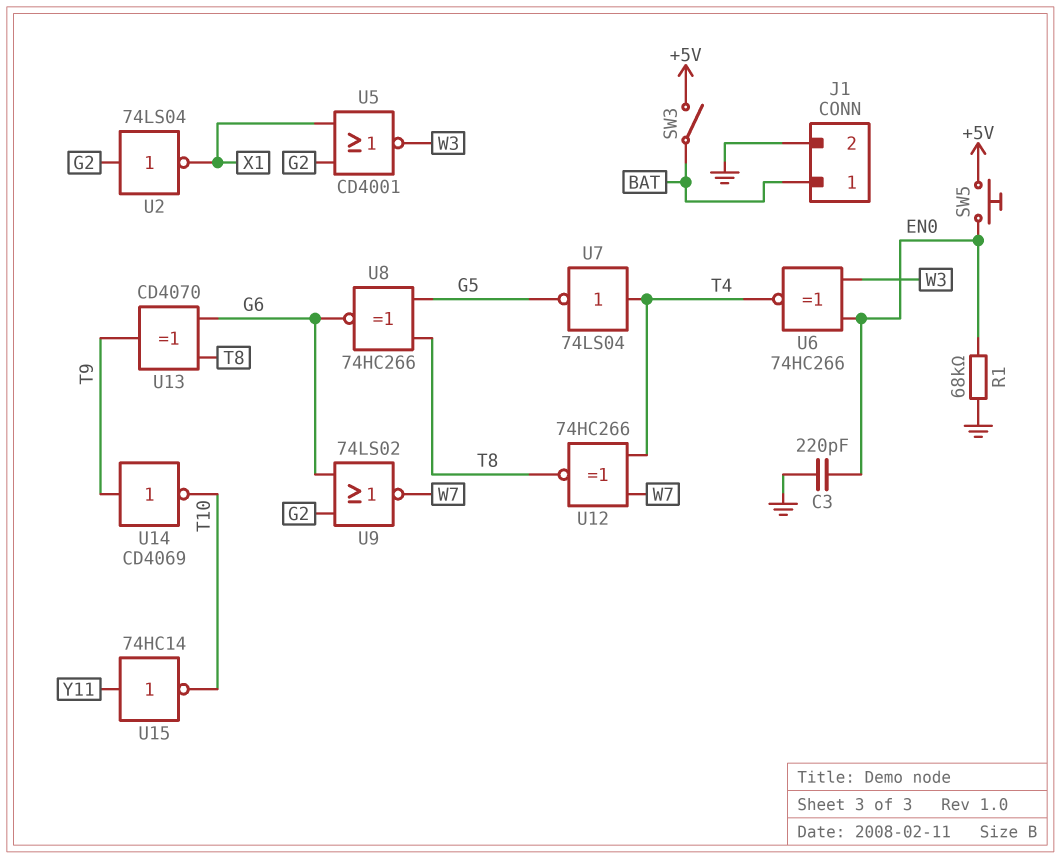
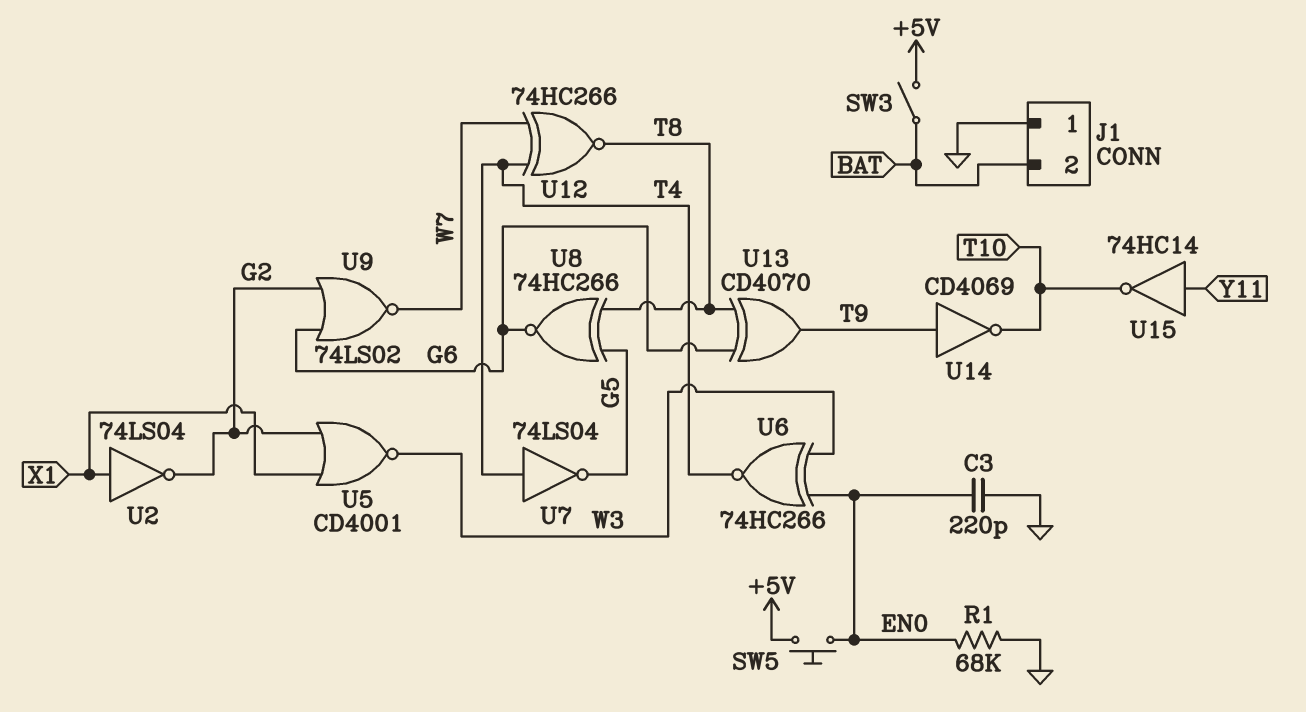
J1 pin 1: BAT -> GND
J1 pin 2: GND -> BAT
U2: NOT 74LS04 (in G2, out X1) -> NOT 74LS04 (in X1, out G2)

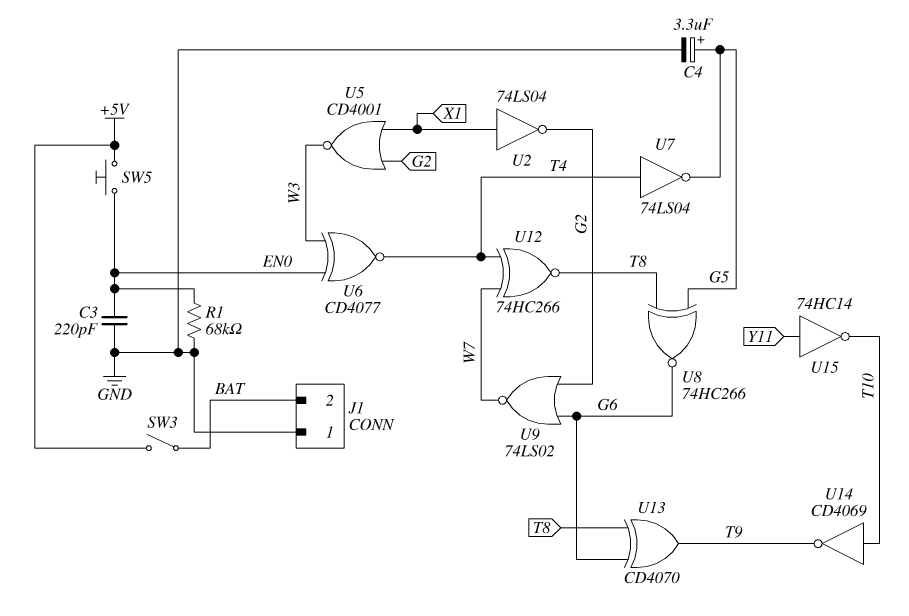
C4: none -> 3.3uF (plus G5, minus GND)
U6: XNOR 74HC266 (in EN0, in W3, out T4) -> XNOR CD4077 (in EN0, in W3, out T4)
U14: NOT CD4069 (in T9, out T10) -> NOT CD4069 (in T10, out T9)

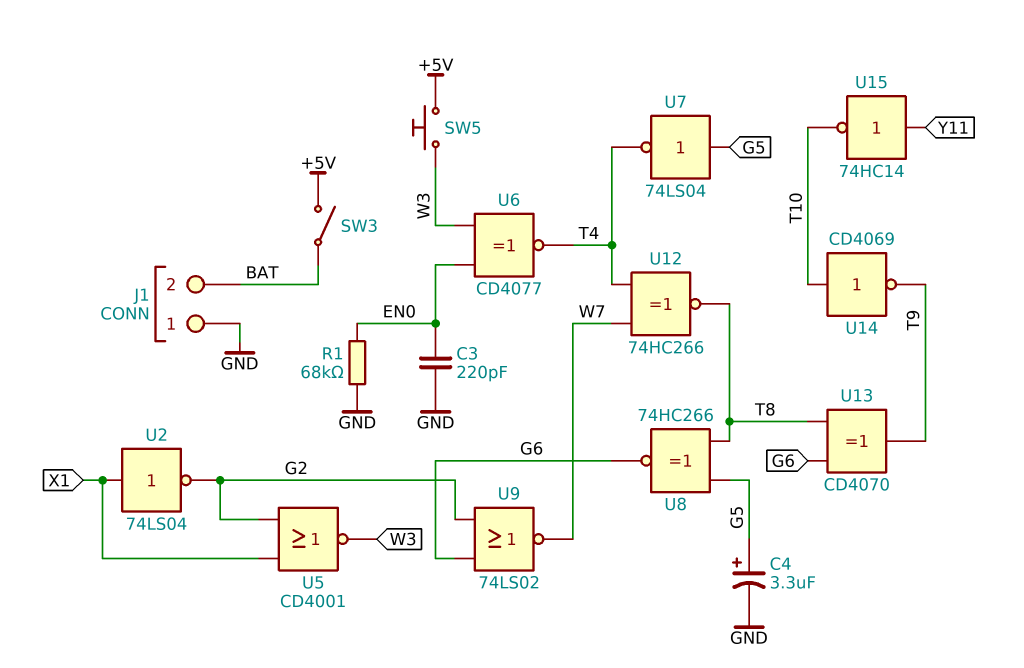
SW5: button (+5V, EN0) -> button (+5V, W3)
U7: NOT 74LS04 (in T4, out G5) -> NOT 74LS04 (in G5, out T4)

